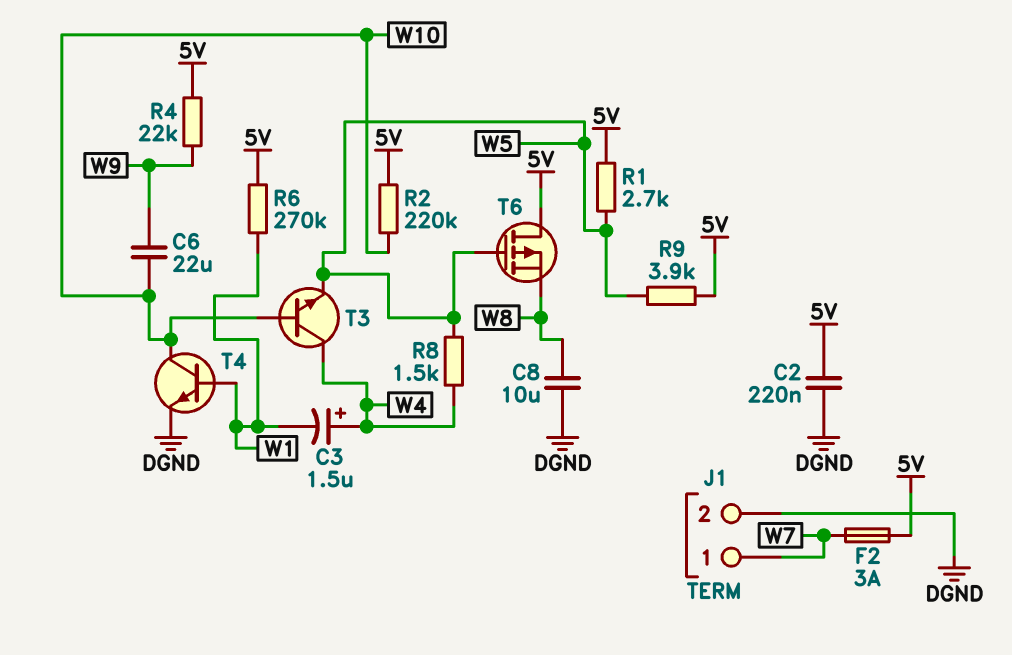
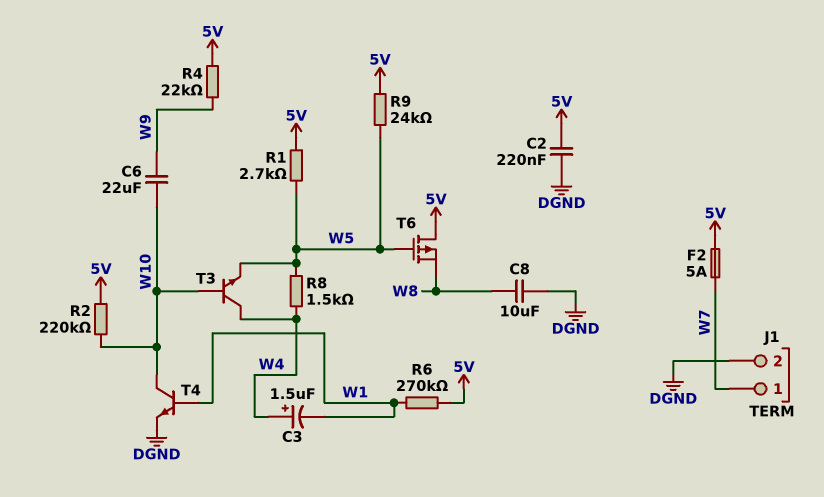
F2: 3A (5V, W7) -> 5A (5V, W7)
R9: 3.9k (5V, W5) -> 24k (5V, W5)

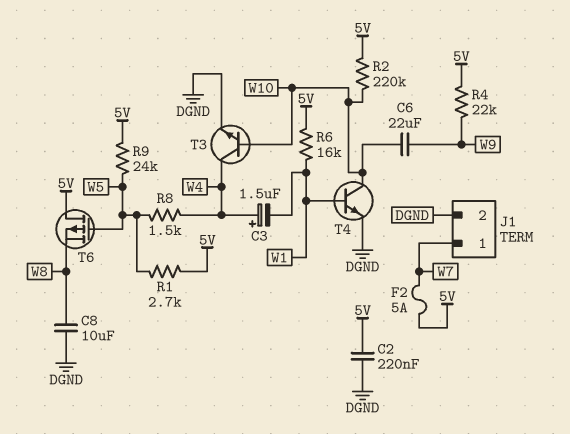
R6: 270k (5V, W1) -> 16k (5V, W1)
T3: NPN (B W10, C W4, E W5) -> NPN (B W10, C W4, E DGND)

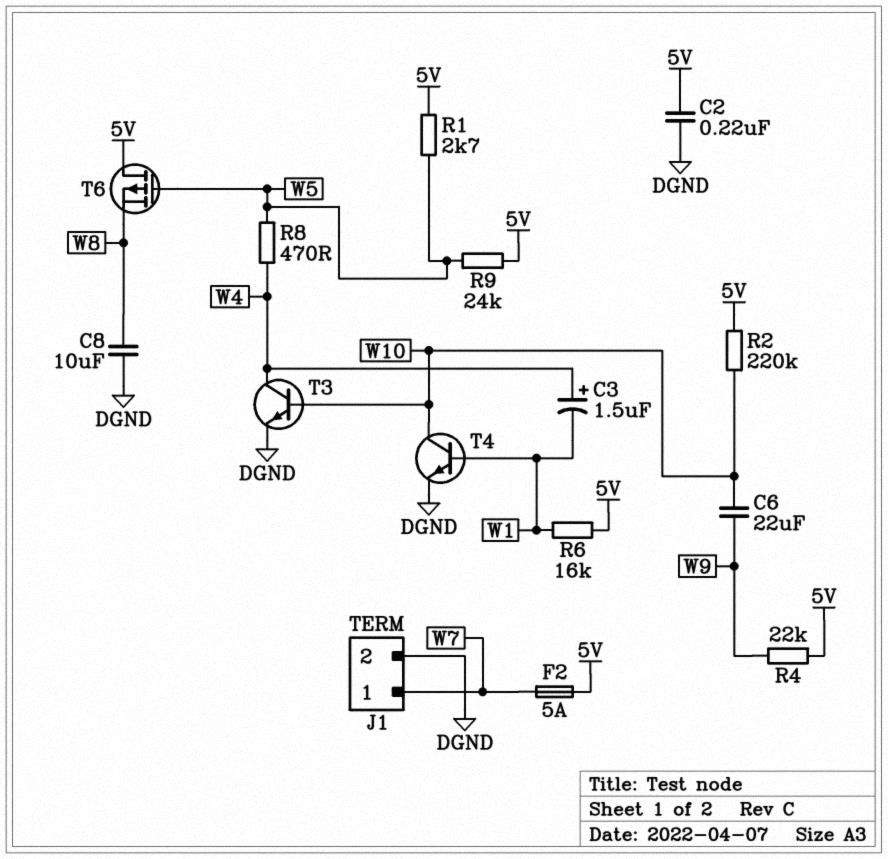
R8: 1.5k (W4, W5) -> 470 (W4, W5)

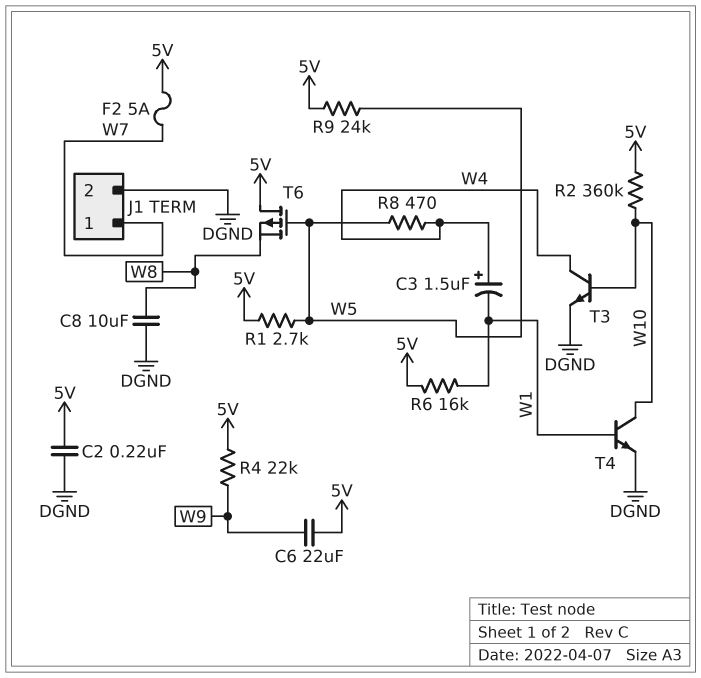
C6: 22uF (W9, W10) -> 22uF (5V, W9)
R2: 220k (5V, W10) -> 360k (5V, W10)

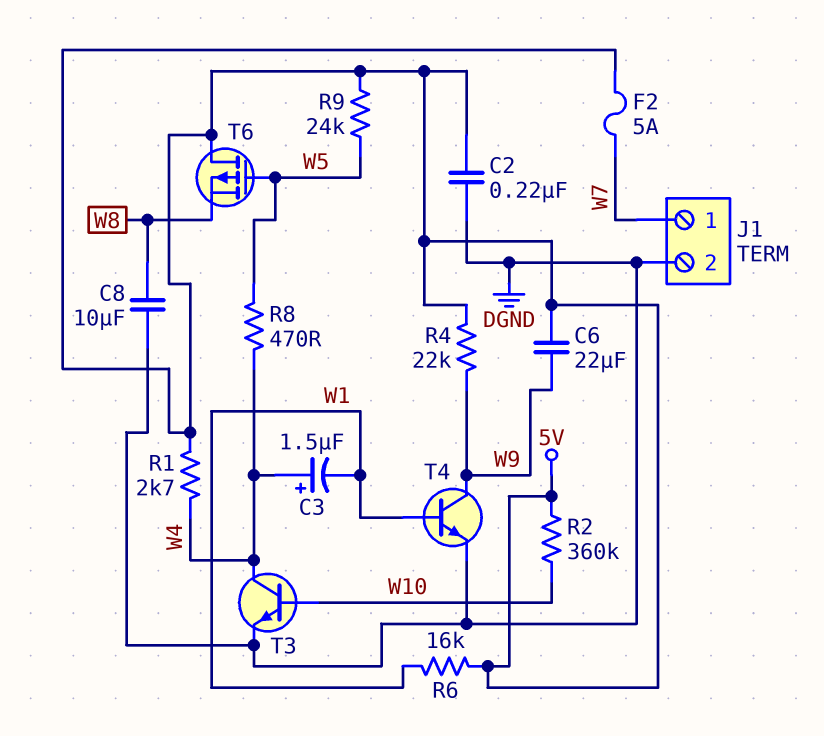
R1: 2.7k (5V, W5) -> 2.7k (5V, W4)
T4: NPN (B W1, C W10, E DGND) -> NPN (B W1, C W9, E DGND)

